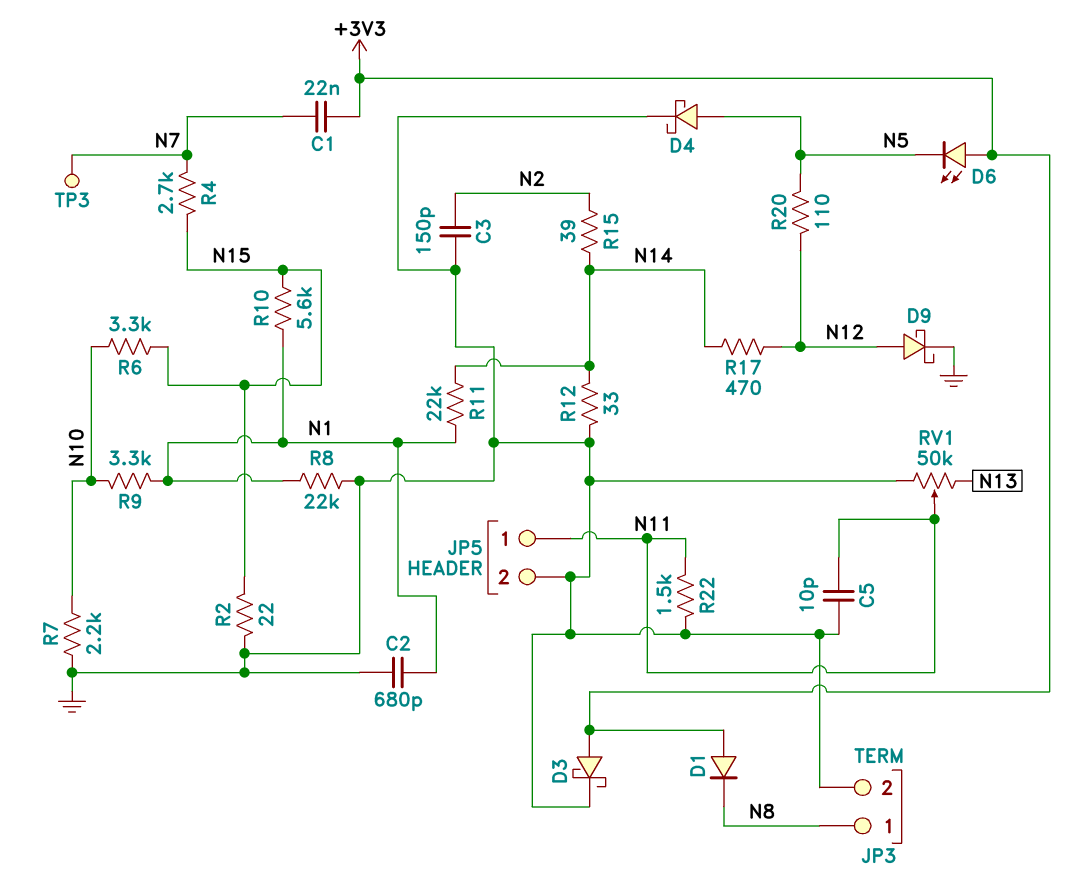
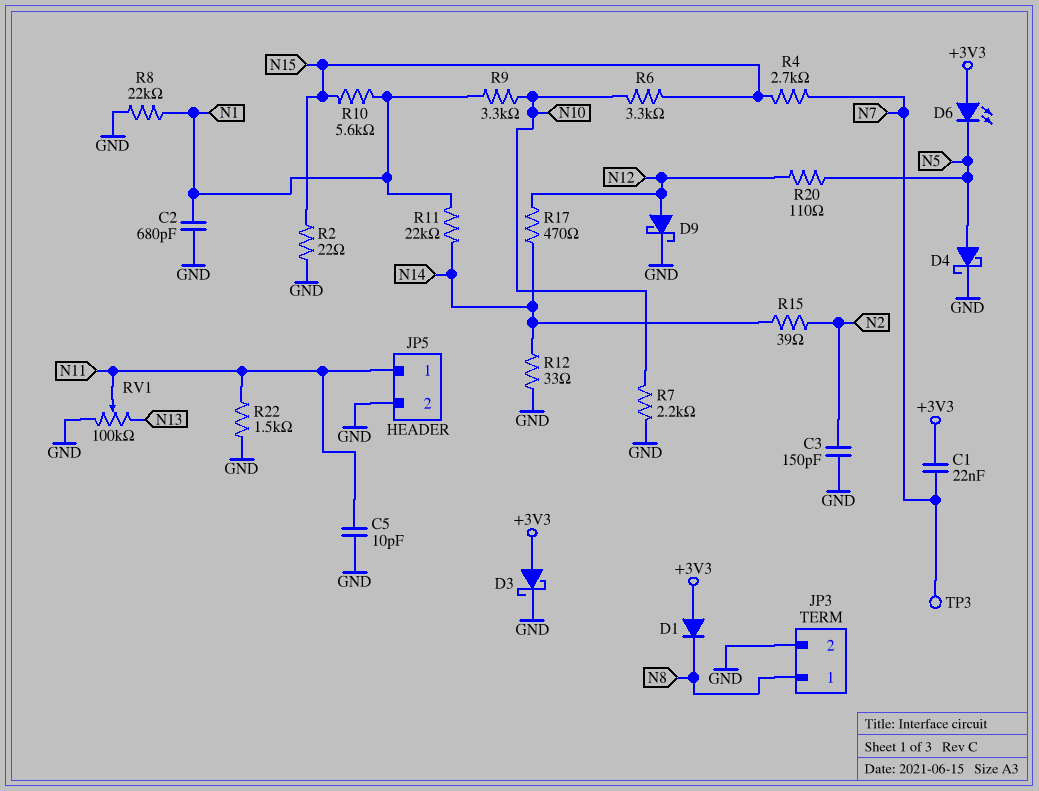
RV1: 50k (GND, N13, wiper N11) -> 100k (GND, N13, wiper N11)

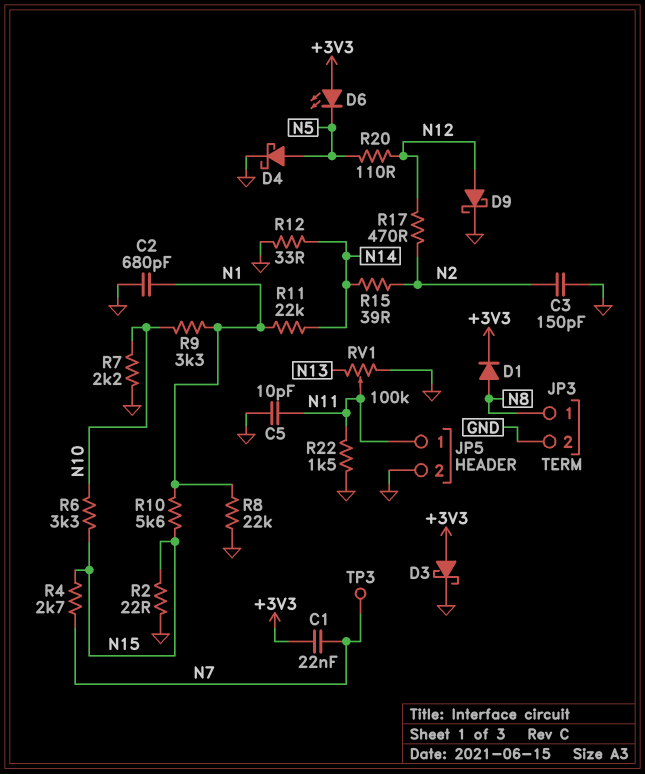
D1: diode (A +3V3, K N8) -> diode (A N8, K +3V3)
R17: 470 (N12, N14) -> 470 (N2, N12)

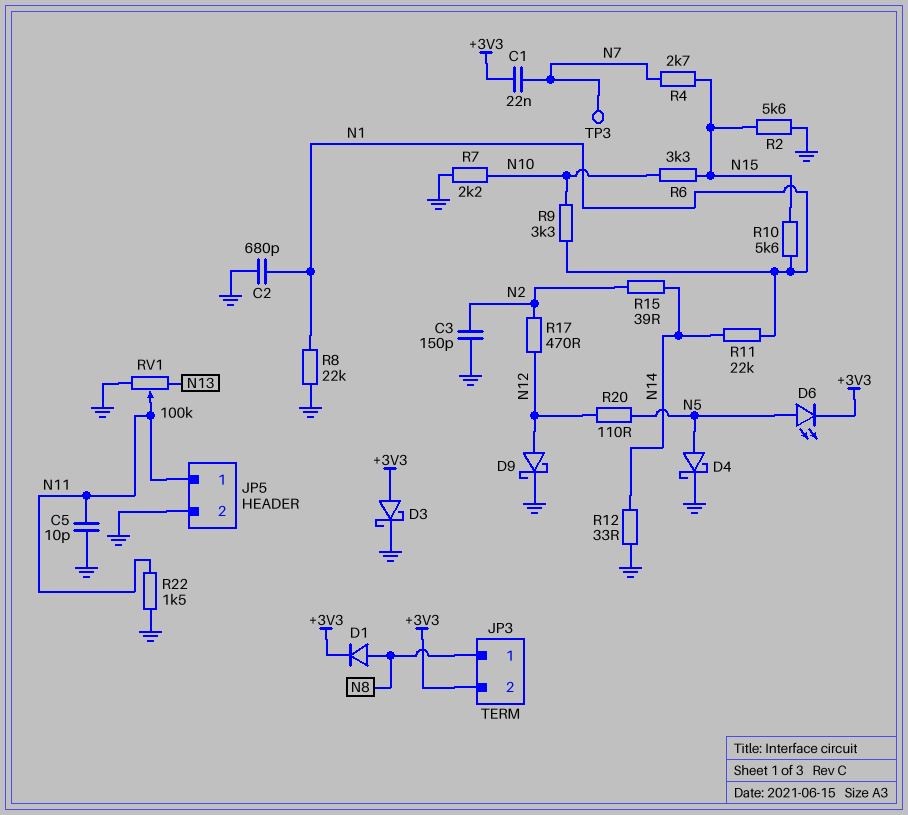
D6: LED (A +3V3, K N5) -> LED (A N5, K +3V3)
JP3 pin 2: GND -> +3V3
R2: 22 (GND, N15) -> 5.6k (GND, N15)

